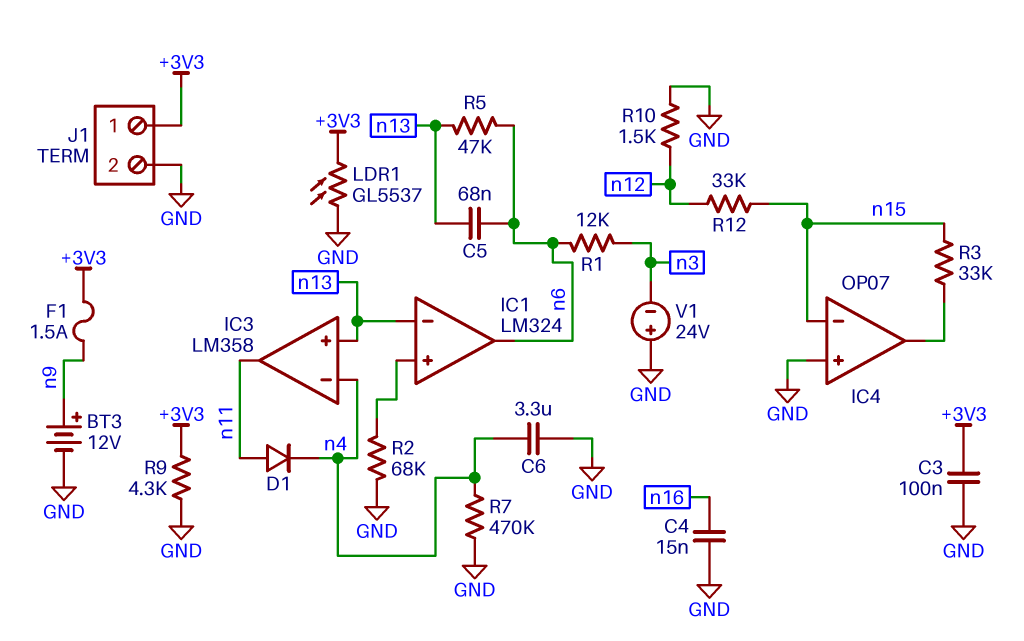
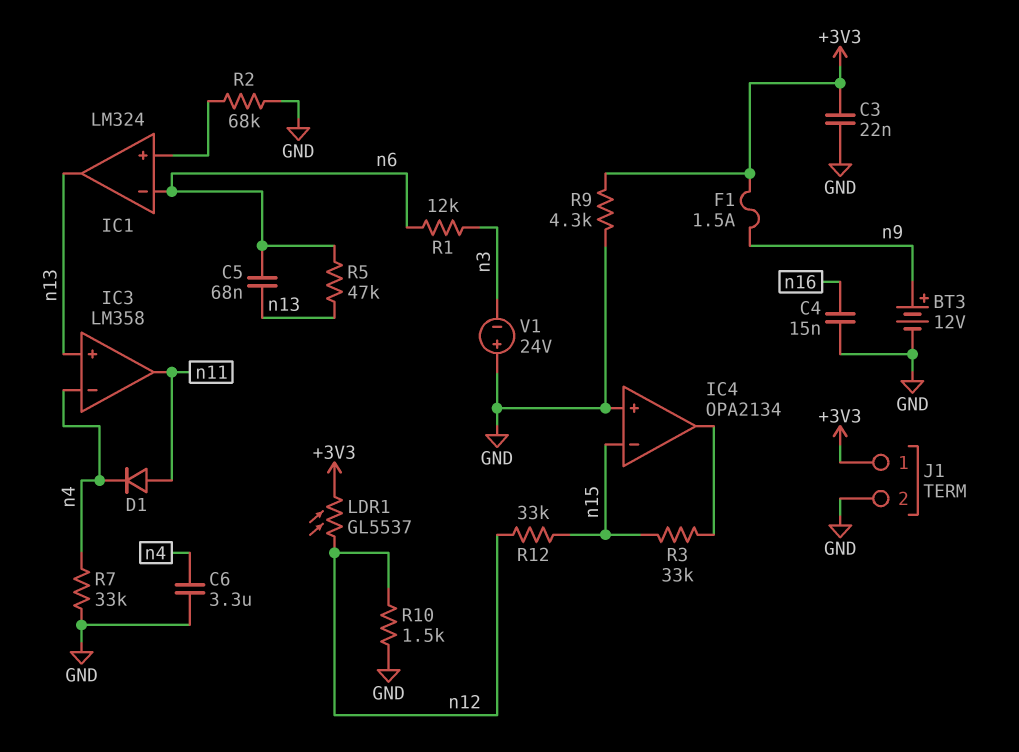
C3: 100nF (+3V3, GND) -> 22nF (+3V3, GND)
IC1 pin in-: n13 -> n6
IC1 pin out: n6 -> n13
IC4: OP07 -> OPA2134
LDR1: GL5537 (+3V3, GND) -> GL5537 (+3V3, n12)
R7: 470k (GND, n4) -> 33k (GND, n4)

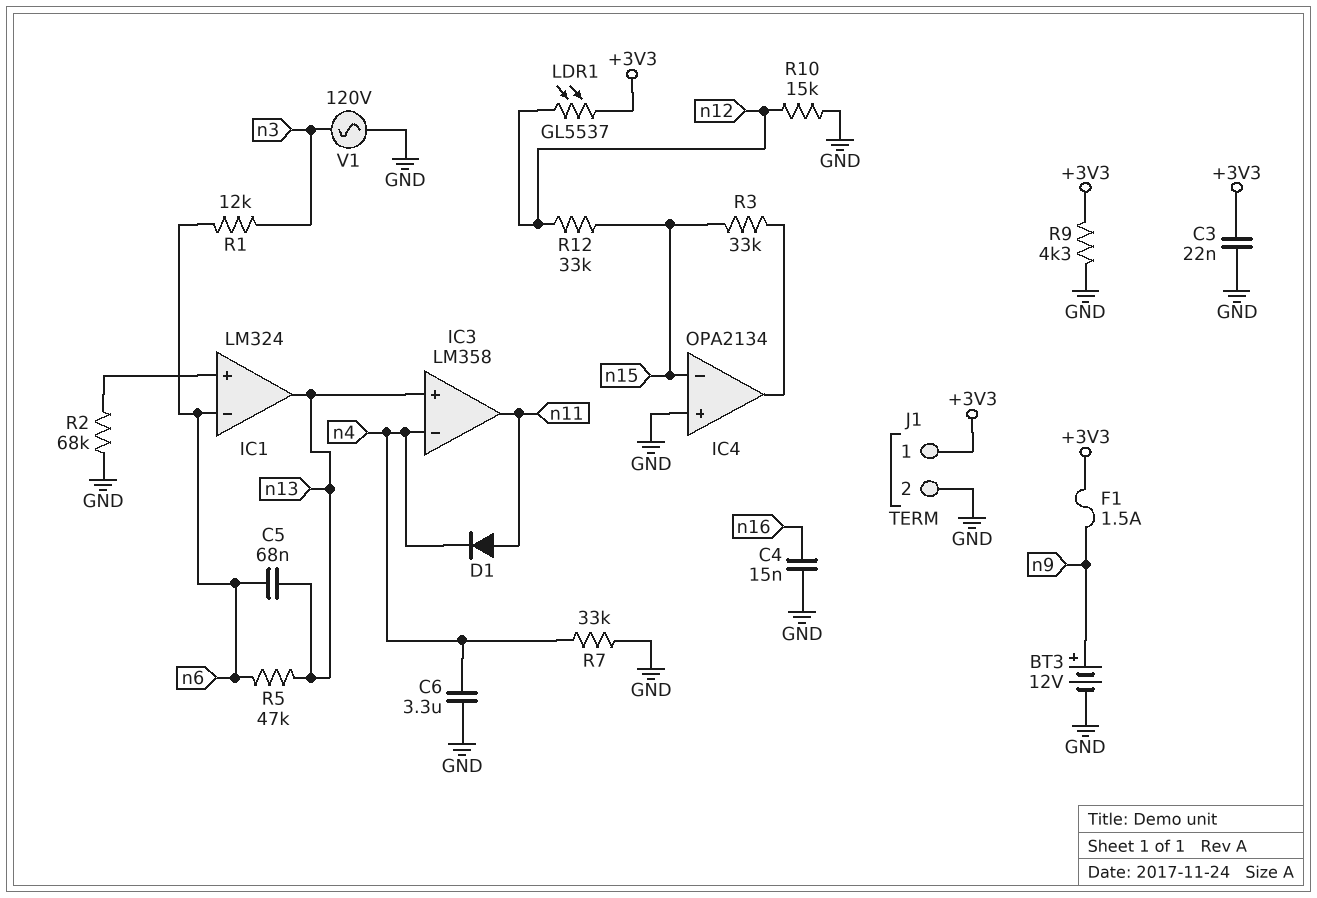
R10: 1.5k (GND, n12) -> 15k (GND, n12)
V1: 24V (plus GND, minus n3) -> AC 120V (GND, n3)

